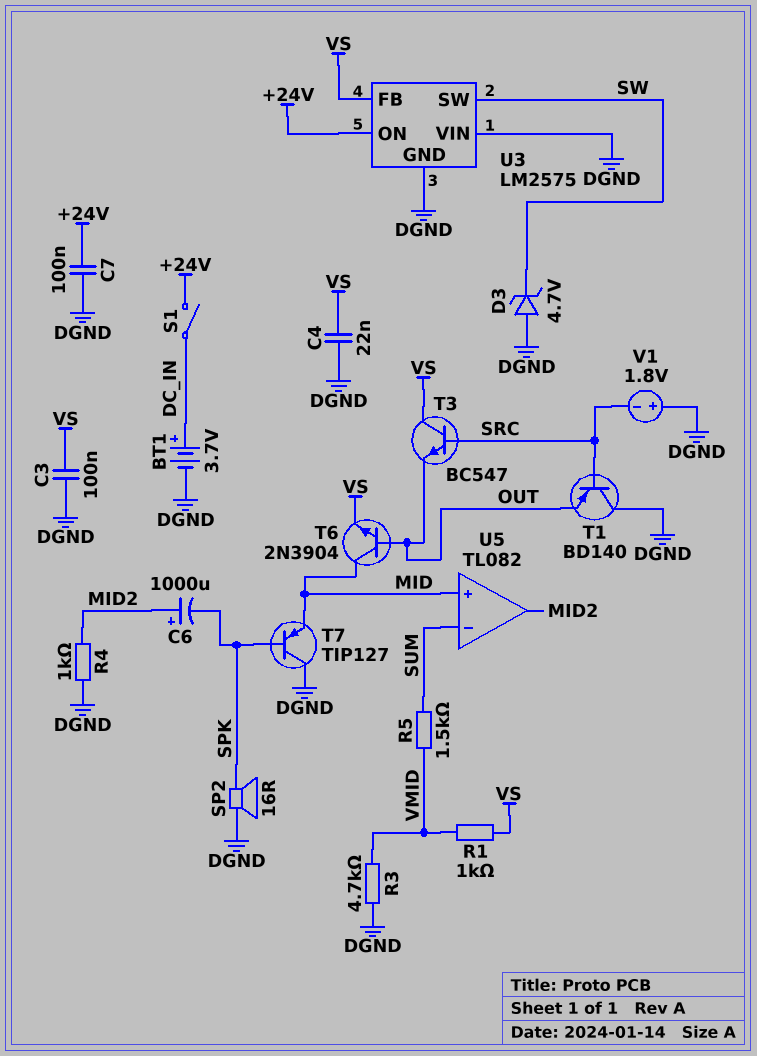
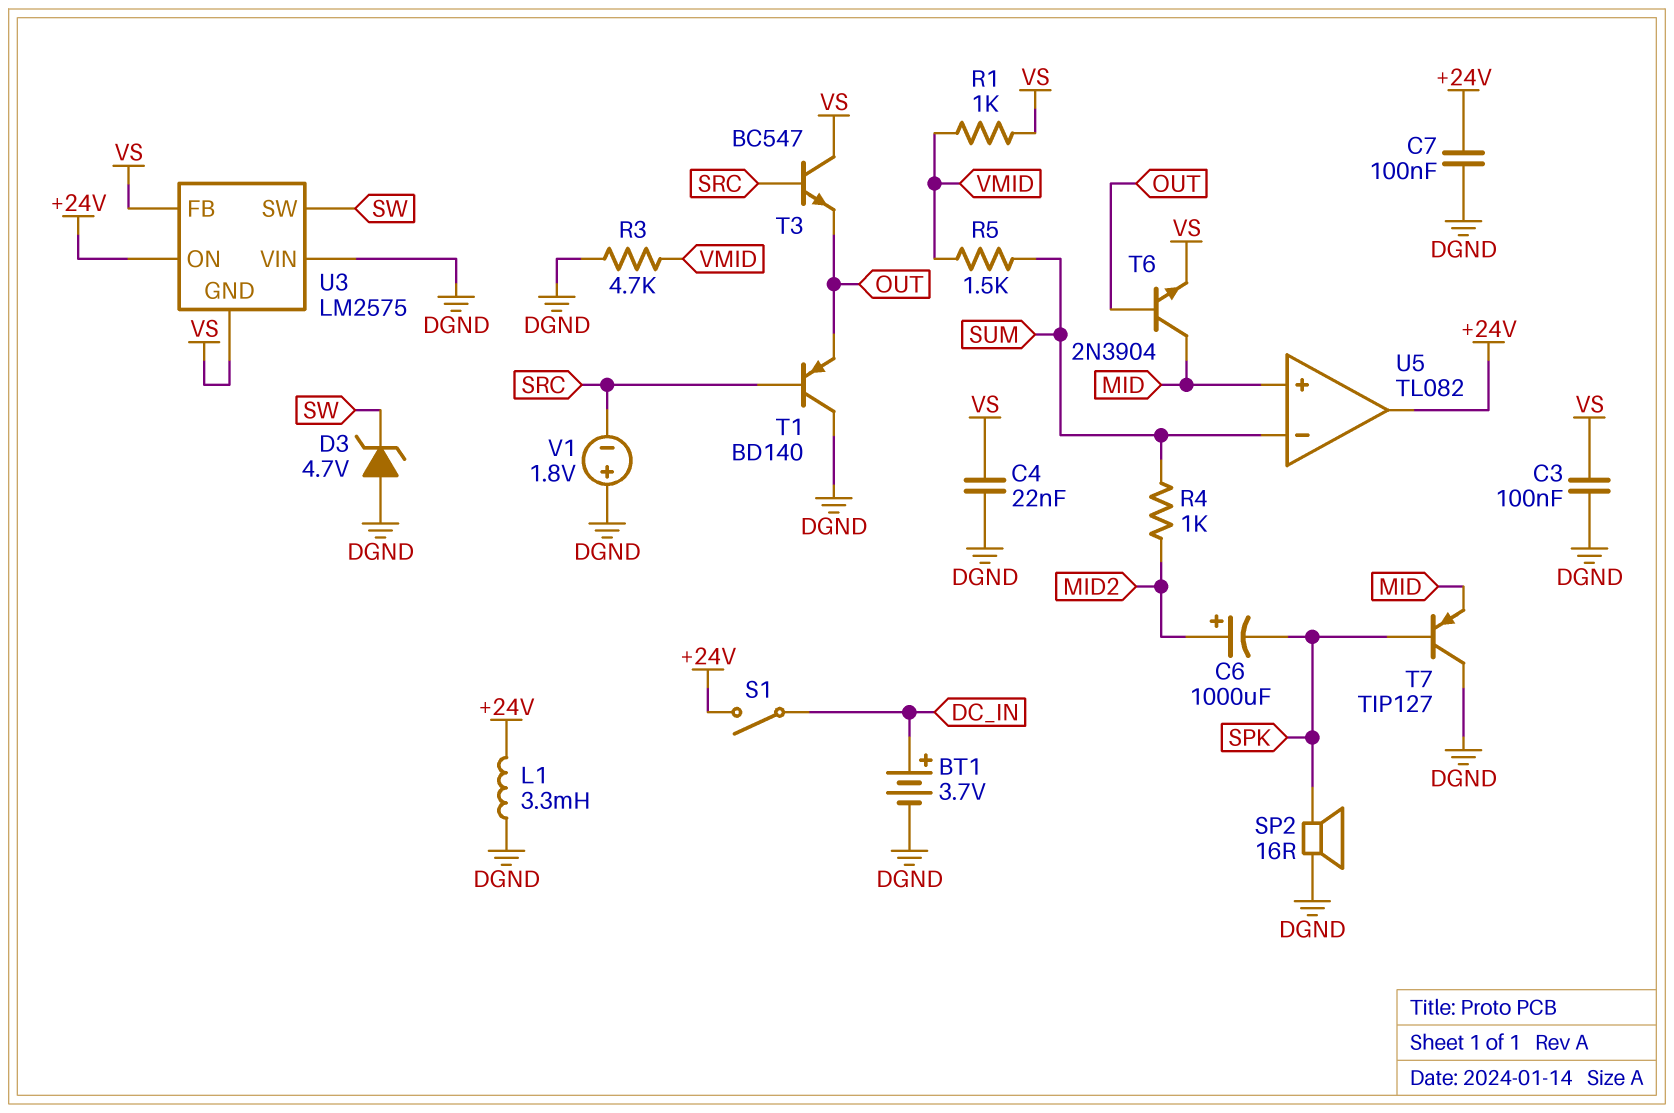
L1: none -> 3.3mH (+24V, DGND)
R4: 1k (DGND, MID2) -> 1k (MID2, SUM)
U3 pin GND: DGND -> VS
U5 pin out: MID2 -> +24V

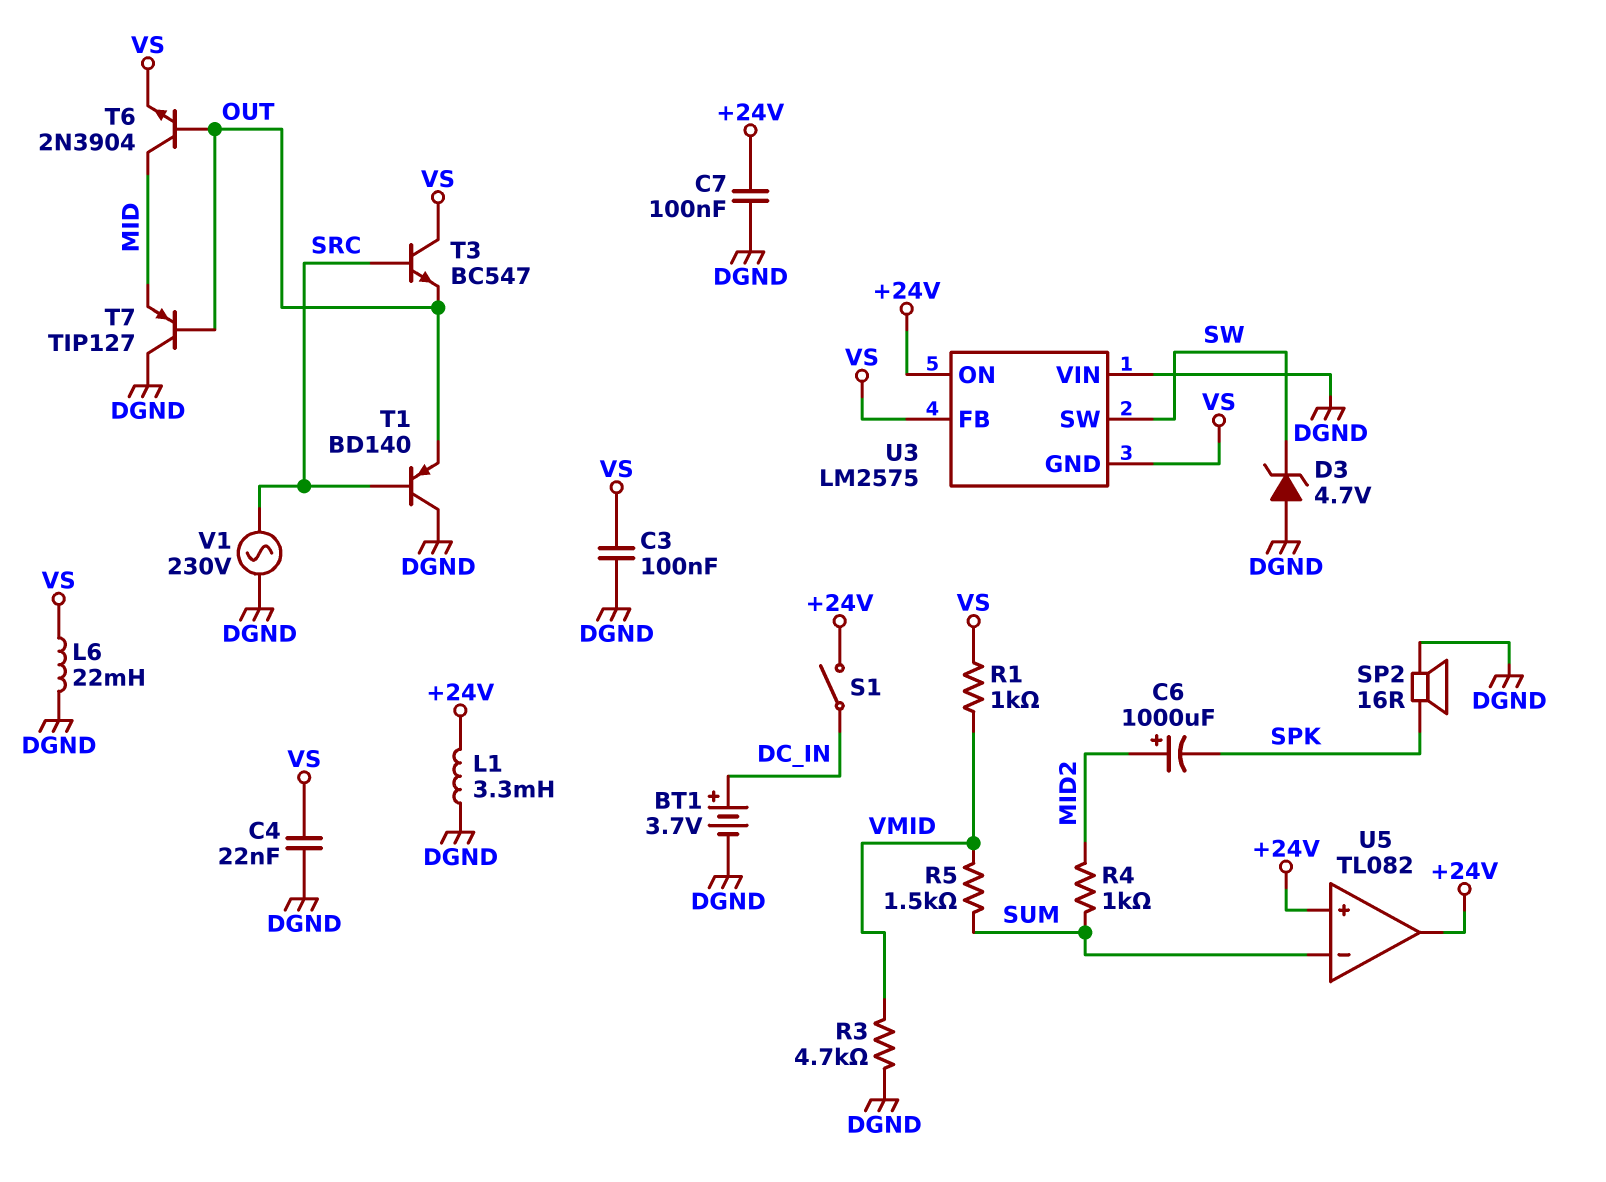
L6: none -> 22mH (DGND, VS)
T7: PNP TIP127 (B SPK, C DGND, E MID) -> PNP TIP127 (B OUT, C DGND, E MID)
U5 pin in+: MID -> +24V
V1: 1.8V (plus DGND, minus SRC) -> AC 230V (DGND, SRC)

